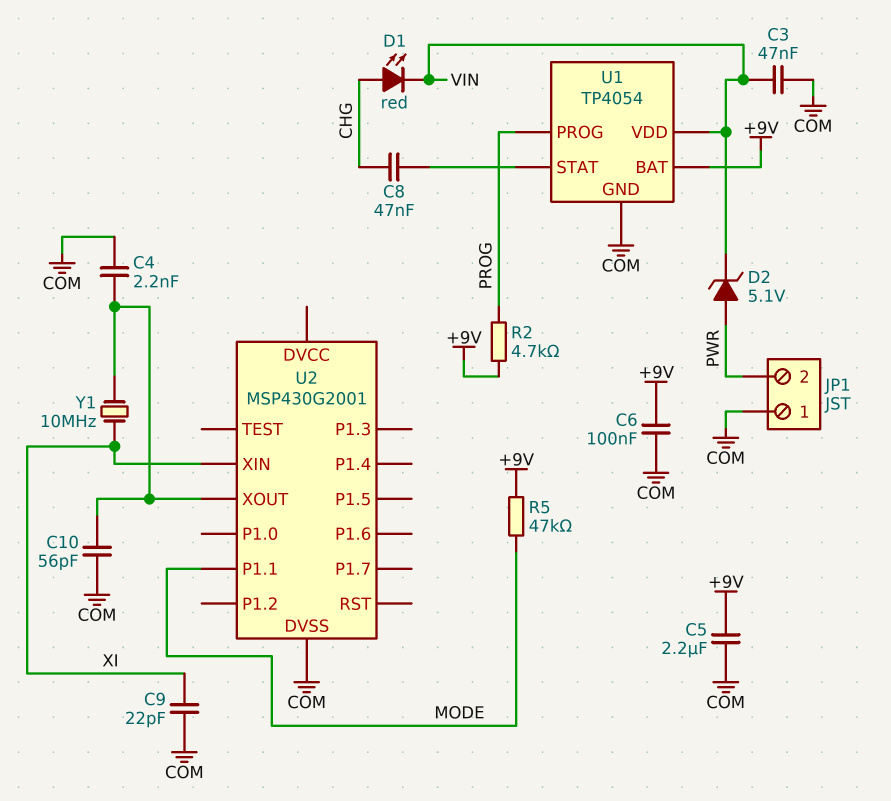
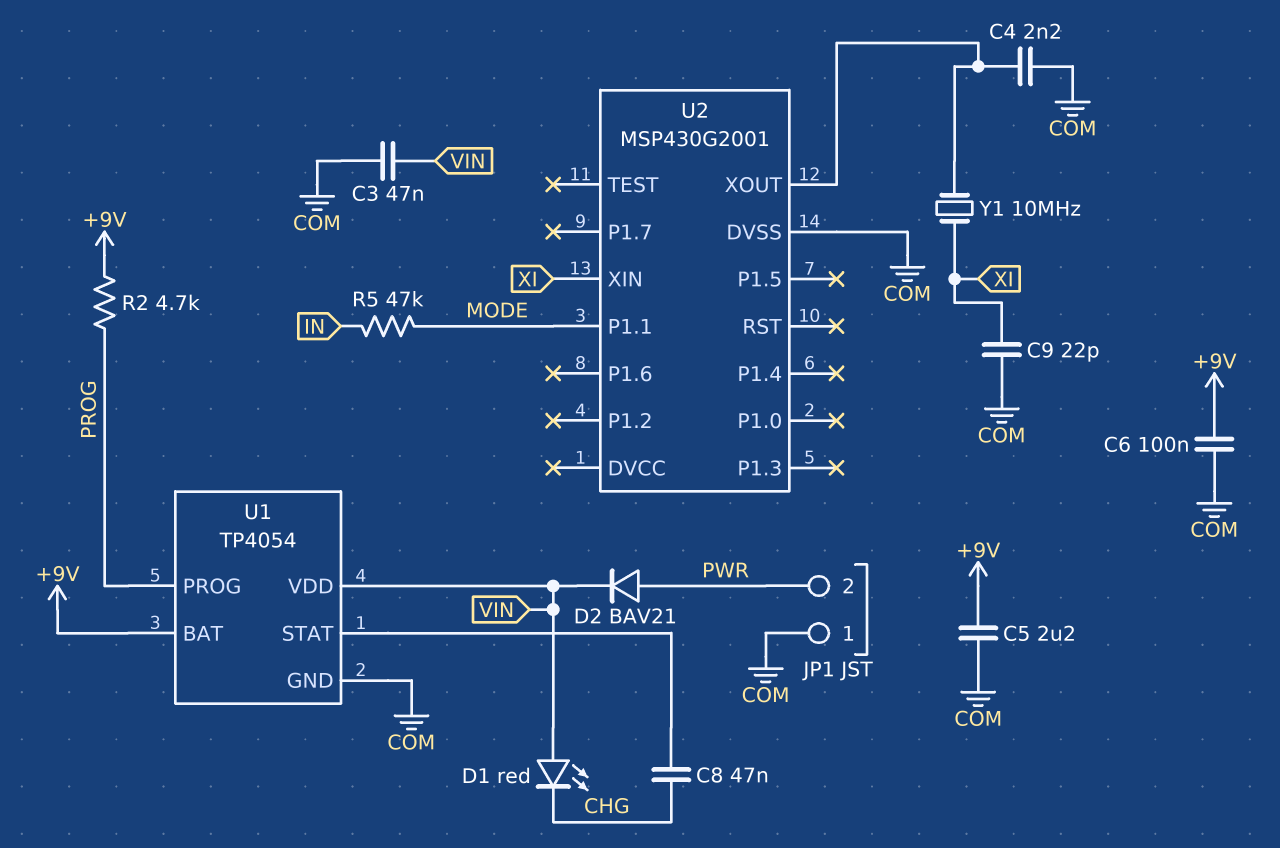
C10: 56pF (COM, U2/XOUT) -> none
D1: LED red (A CHG, K VIN) -> LED red (A VIN, K CHG)
D2: zener 5.1V (A PWR, K VIN) -> diode BAV21 (A PWR, K VIN)
R5: 47k (+9V, MODE) -> 47k (IN, MODE)

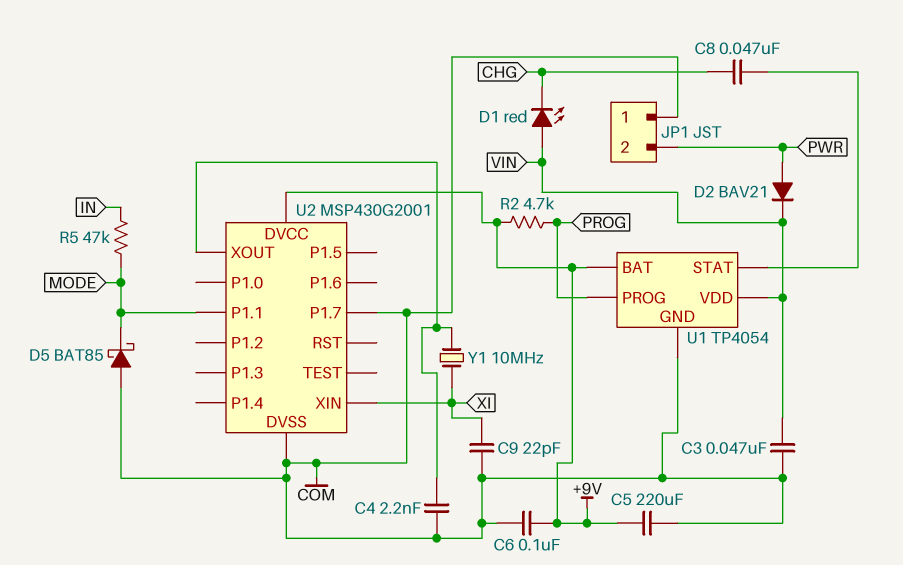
C5: 2.2uF (+9V, COM) -> 220uF (+9V, COM)
D5: none -> schottky BAT85 (A COM, K MODE)
U2 pin DVCC: none -> +9V
U2 pin P1.7: none -> COM

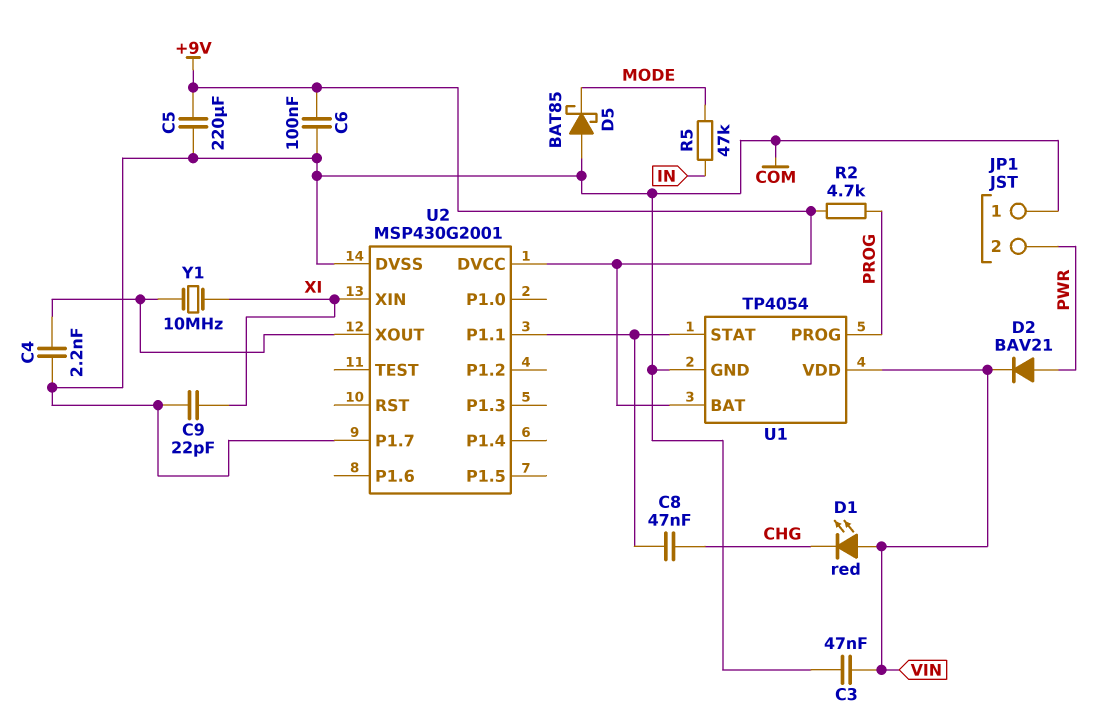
U2 pin P1.1: MODE -> U1/STAT

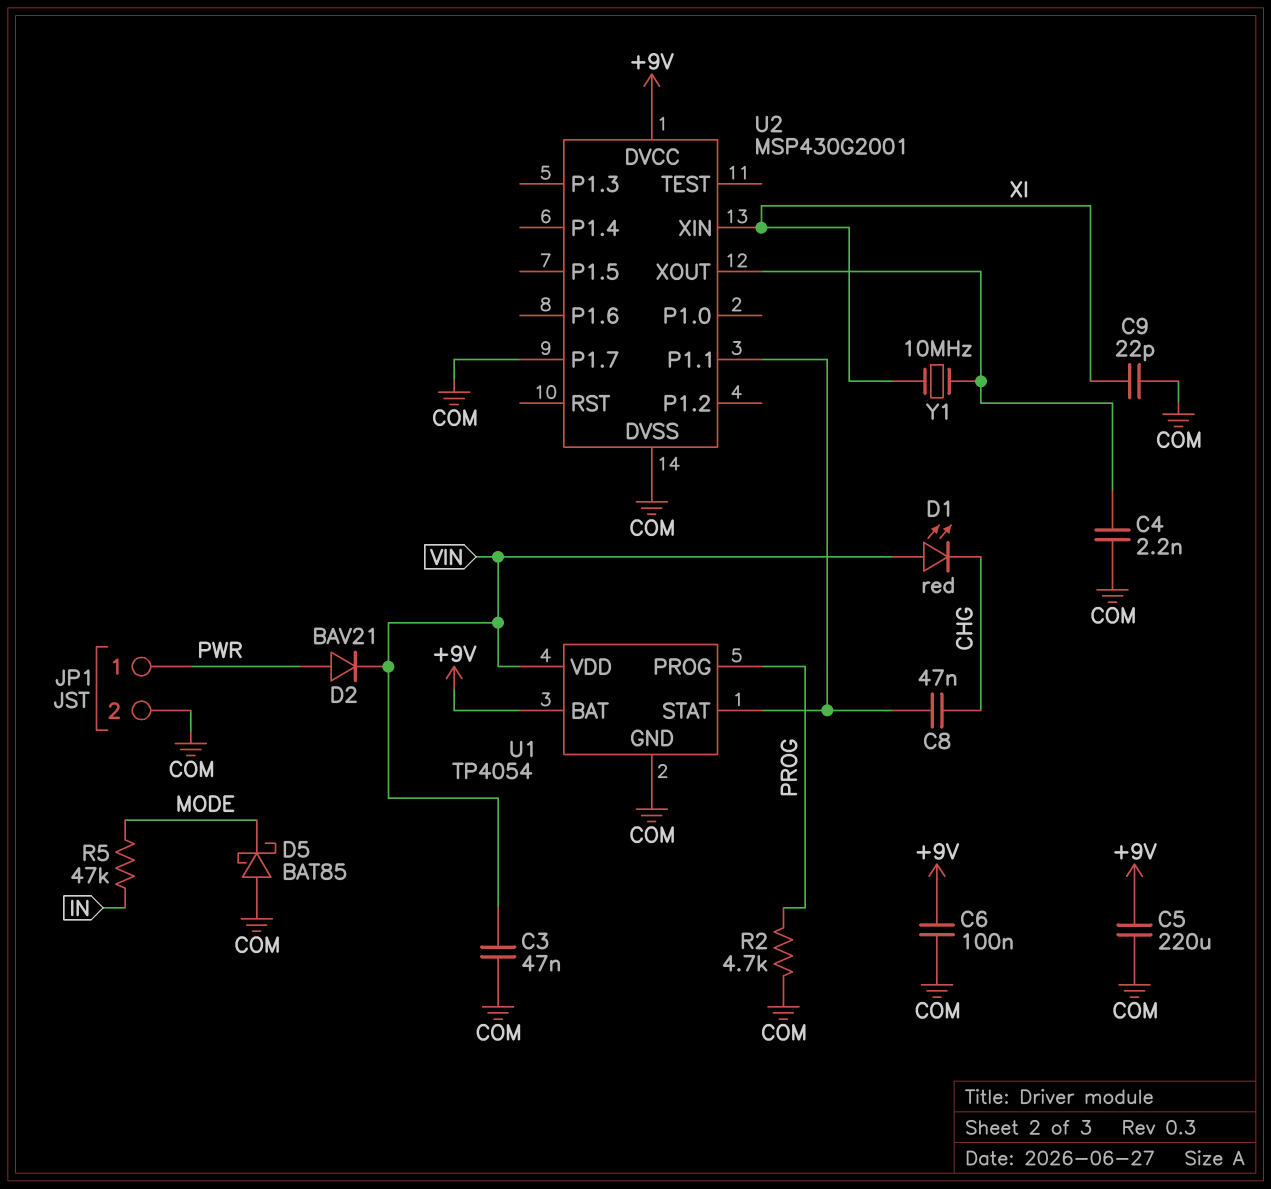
JP1 pin 1: COM -> PWR
JP1 pin 2: PWR -> COM
R2: 4.7k (+9V, PROG) -> 4.7k (COM, PROG)

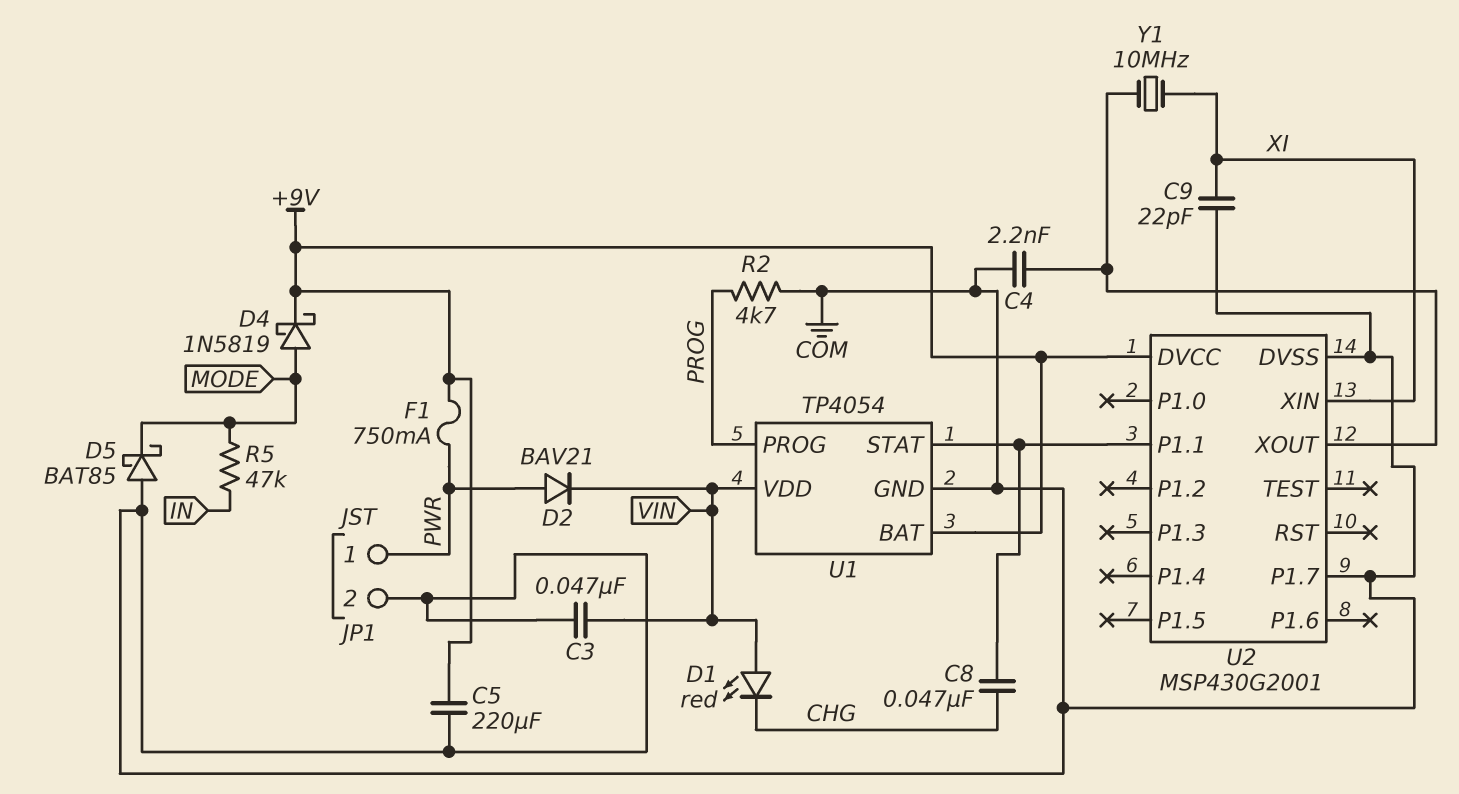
C6: 100nF (+9V, COM) -> none
D4: none -> schottky 1N5819 (A MODE, K +9V)
F1: none -> 750mA (+9V, PWR)

